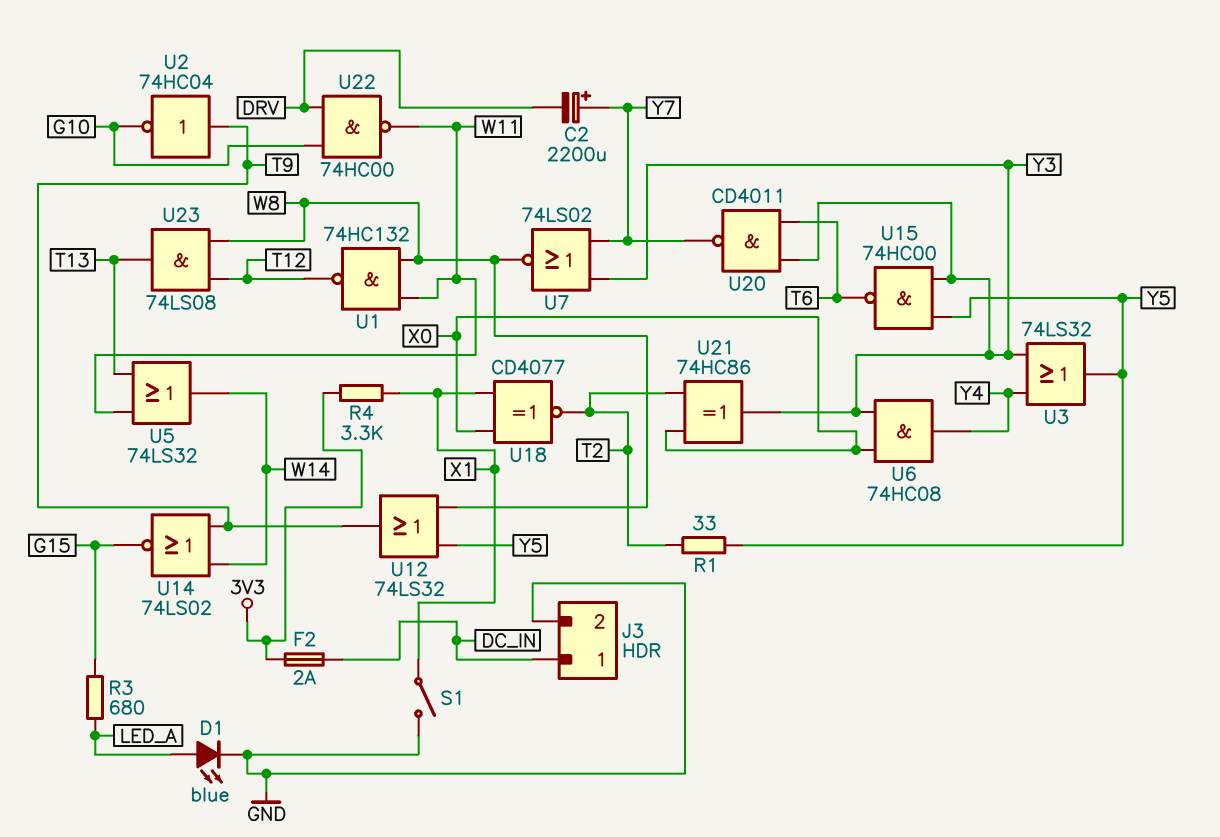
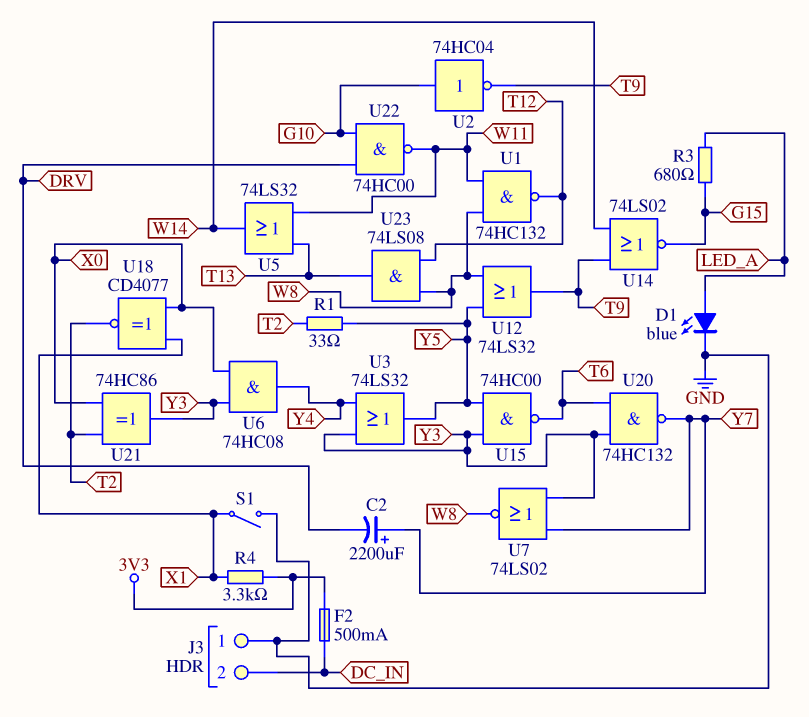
F2: 2A (3V3, DC_IN) -> 500mA (3V3, DC_IN)
J3 pin 1: DC_IN -> GND
J3 pin 2: GND -> DC_IN
U2: NOT 74HC04 (in T9, out G10) -> NOT 74HC04 (in G10, out T9)
U20: NAND CD4011 (in T6, in Y3, out Y7) -> NAND 74HC132 (in T6, in Y3, out Y7)

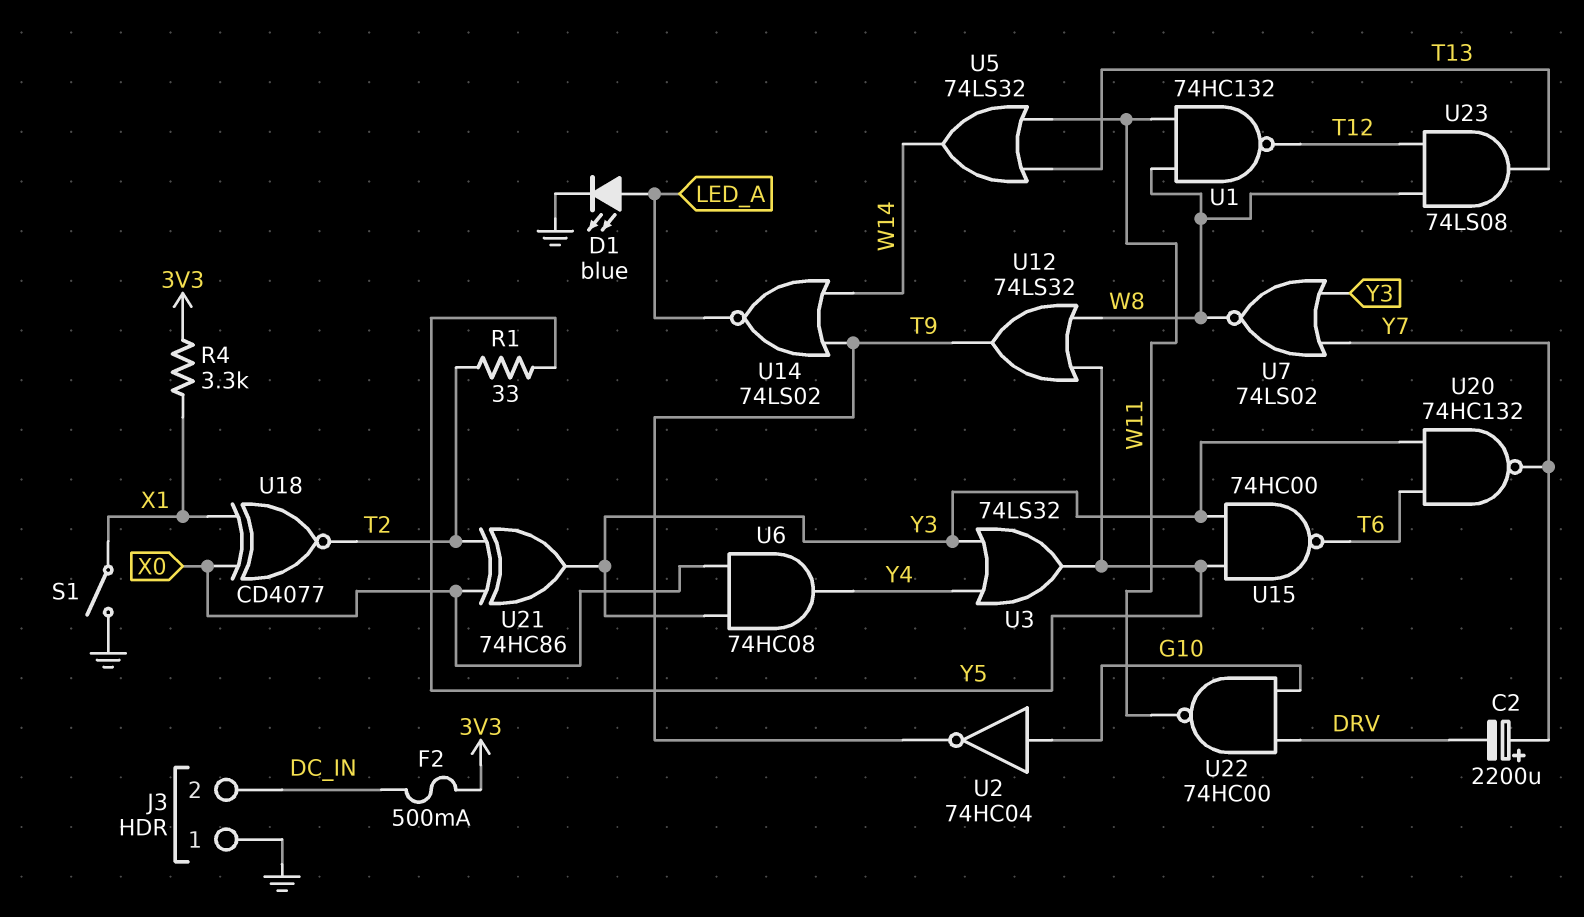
R3: 680 (G15, LED_A) -> none
U14: NOR 74LS02 (in T9, in W14, out G15) -> NOR 74LS02 (in T9, in W14, out LED_A)

